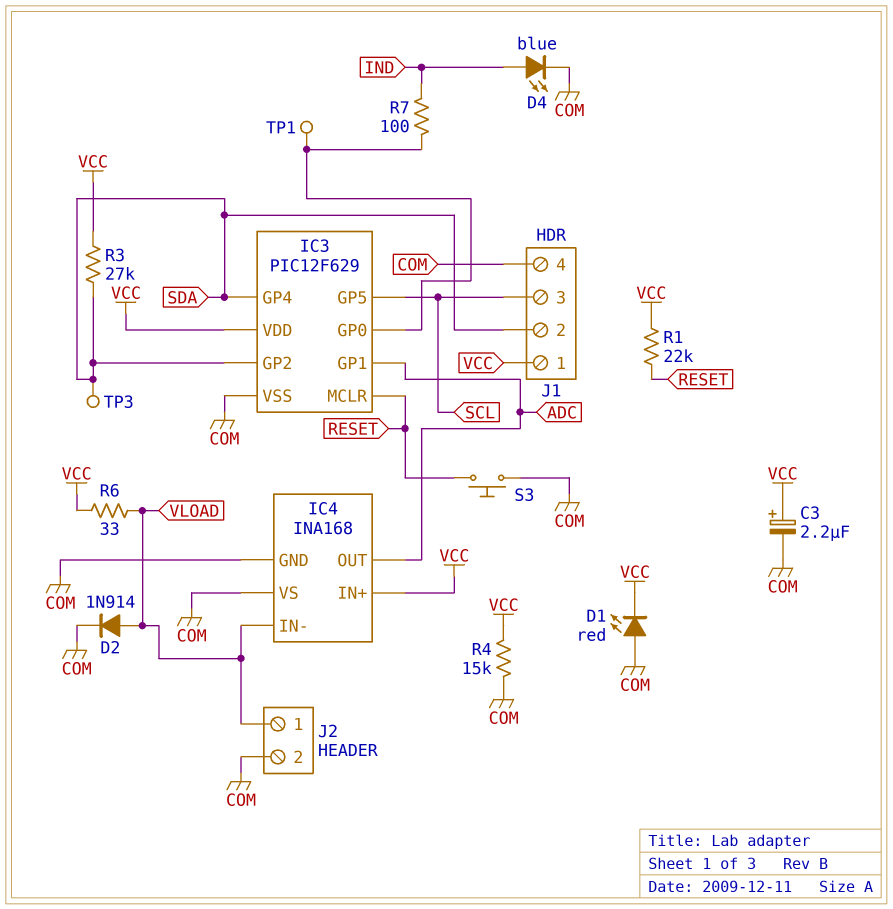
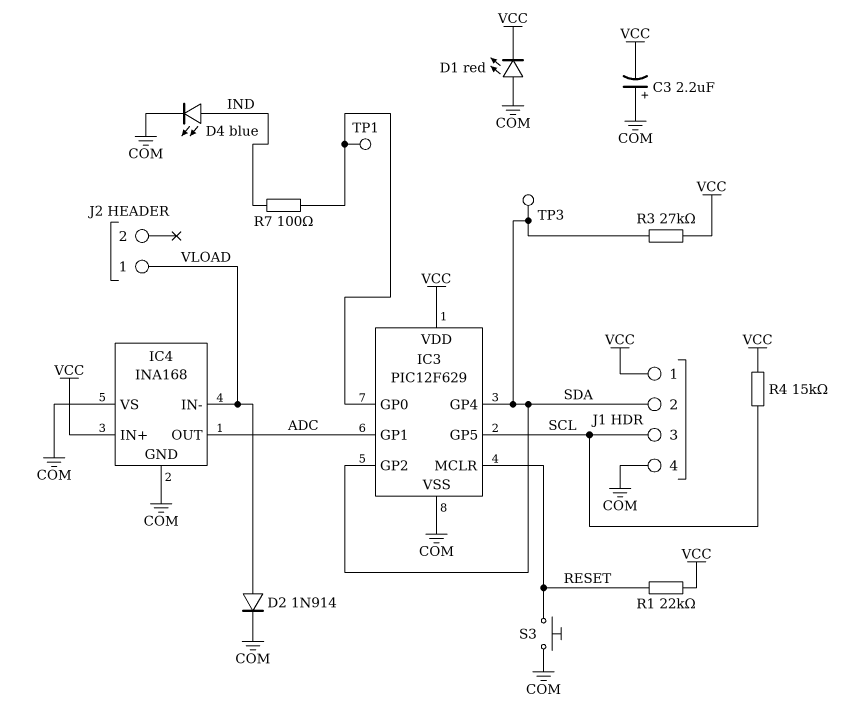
C3: 2.2uF (plus VCC, minus COM) -> 2.2uF (plus COM, minus VCC)
J2 pin 2: COM -> none
R4: 15k (COM, VCC) -> 15k (SCL, VCC)
R6: 33 (VCC, VLOAD) -> none

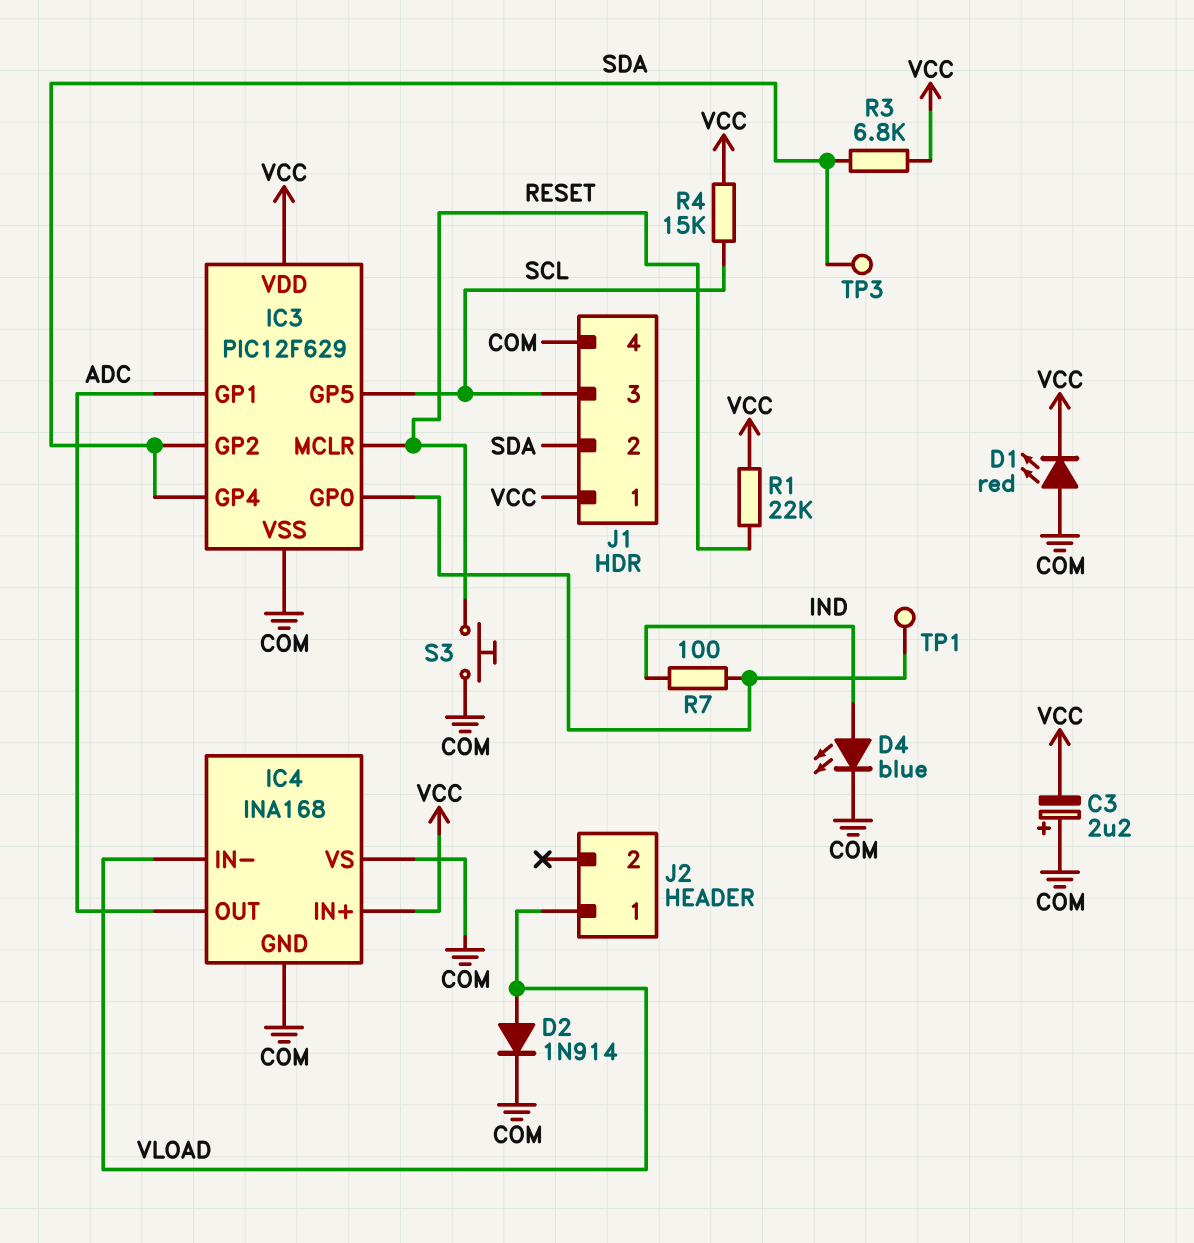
R3: 27k (SDA, VCC) -> 6.8k (SDA, VCC)

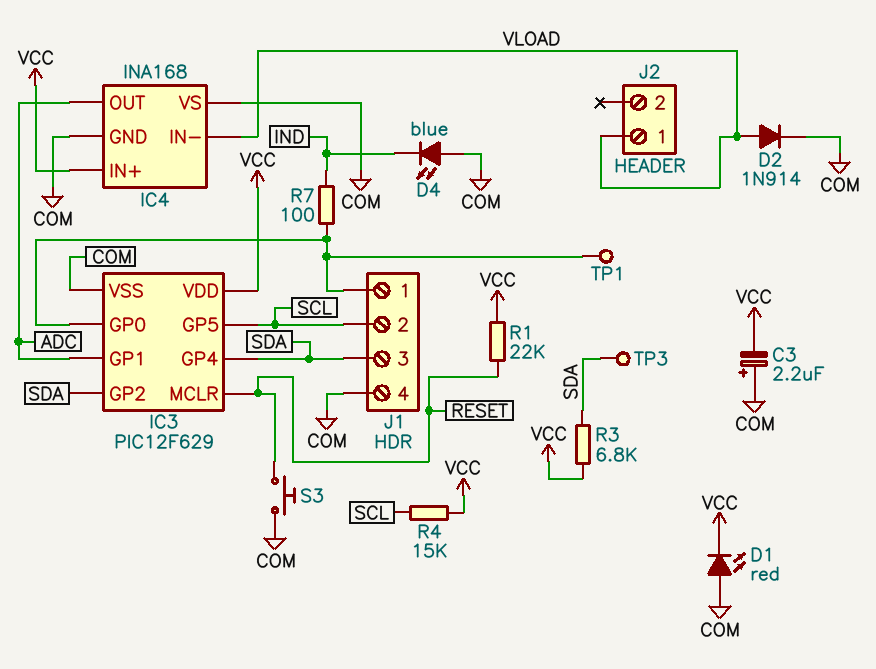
D4: LED blue (A IND, K COM) -> LED blue (A COM, K IND)
J1 pin 1: VCC -> IC3/GP0
J1 pin 2: SDA -> SCL
J1 pin 3: SCL -> SDA

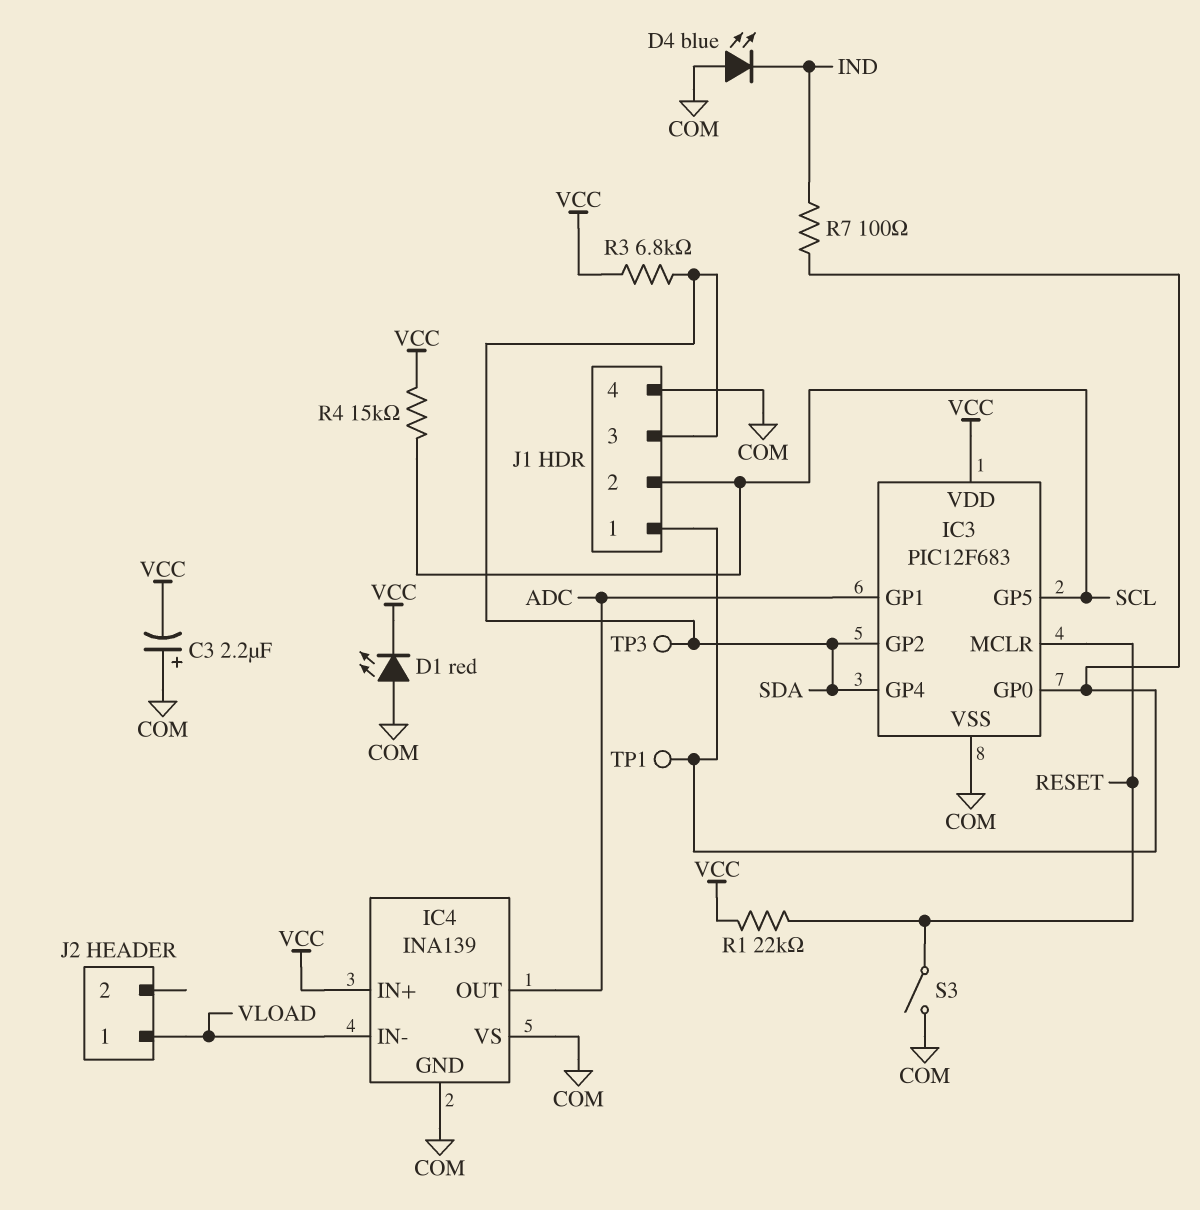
D2: diode 1N914 (A VLOAD, K COM) -> none
IC3: PIC12F629 -> PIC12F683
IC4: INA168 -> INA139
S3: button (COM, RESET) -> switch (COM, RESET)

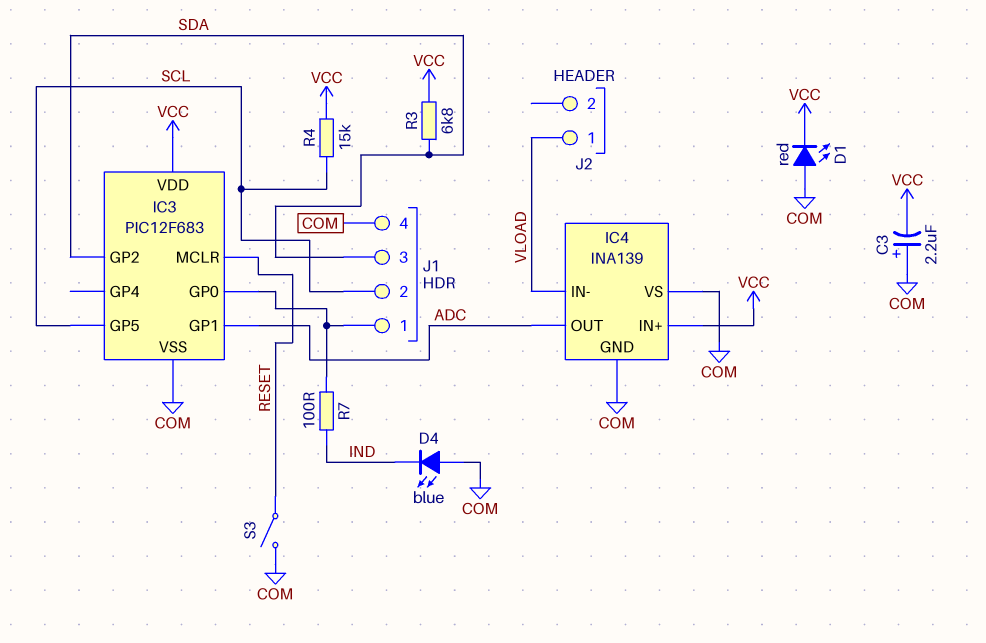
IC3 pin GP4: SDA -> none
R1: 22k (RESET, VCC) -> none
TP1: test point (IC3/GP0) -> none
TP3: test point (SDA) -> none

